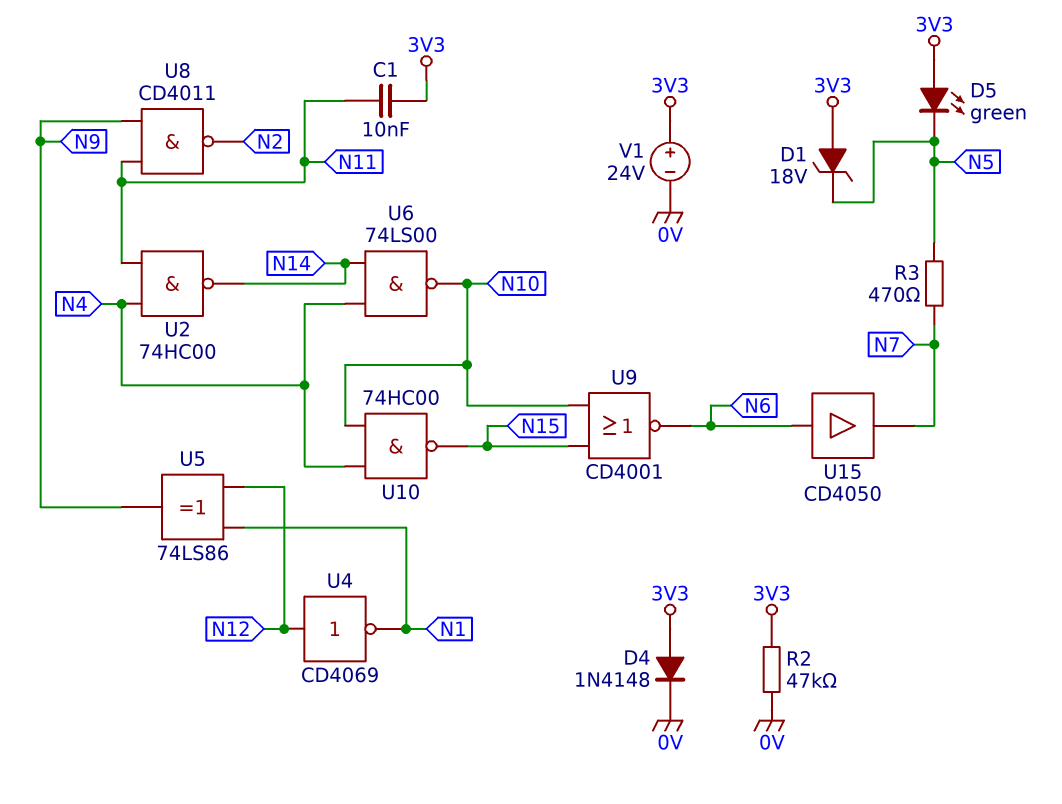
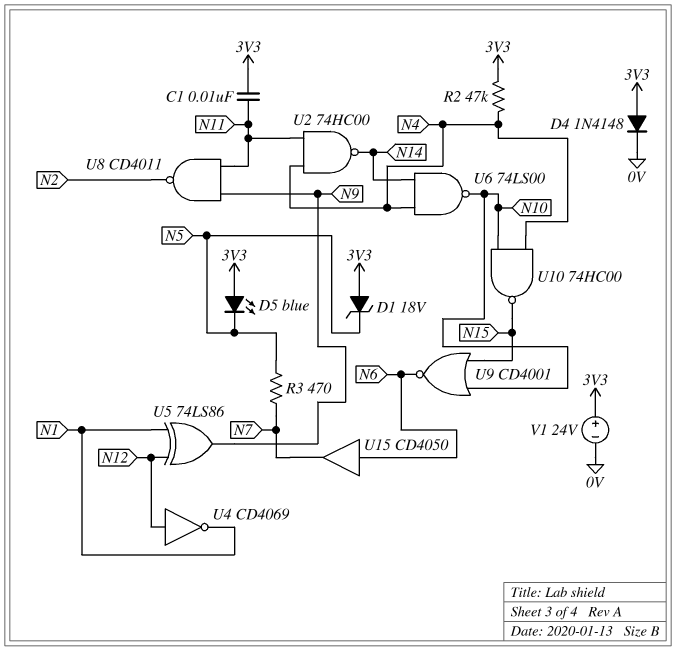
D5: LED green (A 3V3, K N5) -> LED blue (A 3V3, K N5)
R2: 47k (0V, 3V3) -> 47k (3V3, N4)

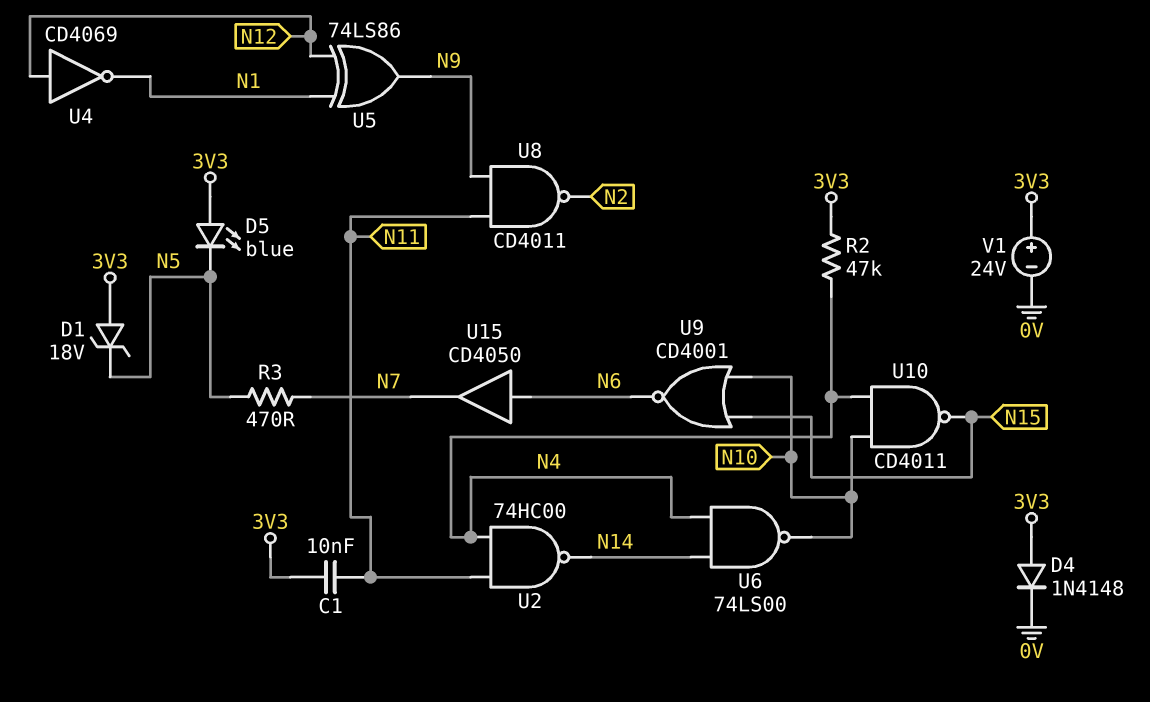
U10: NAND 74HC00 (in N4, in N10, out N15) -> NAND CD4011 (in N4, in N10, out N15)

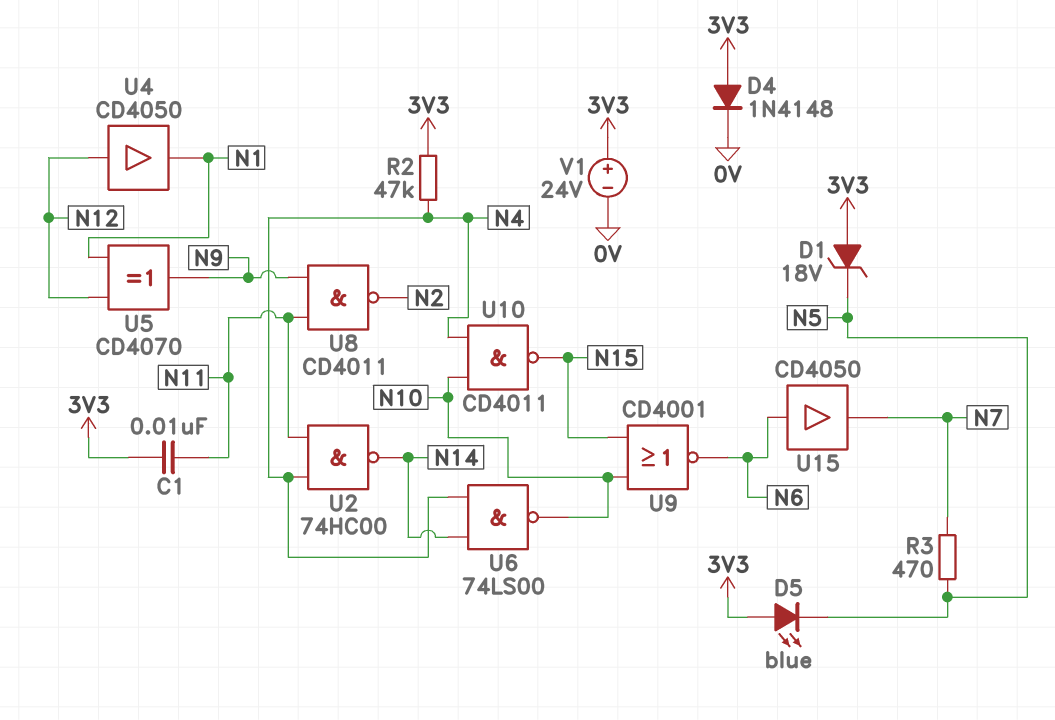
U4: NOT CD4069 (in N12, out N1) -> buffer CD4050 (in N12, out N1)
U5: XOR 74LS86 (in N1, in N12, out N9) -> XOR CD4070 (in N1, in N12, out N9)

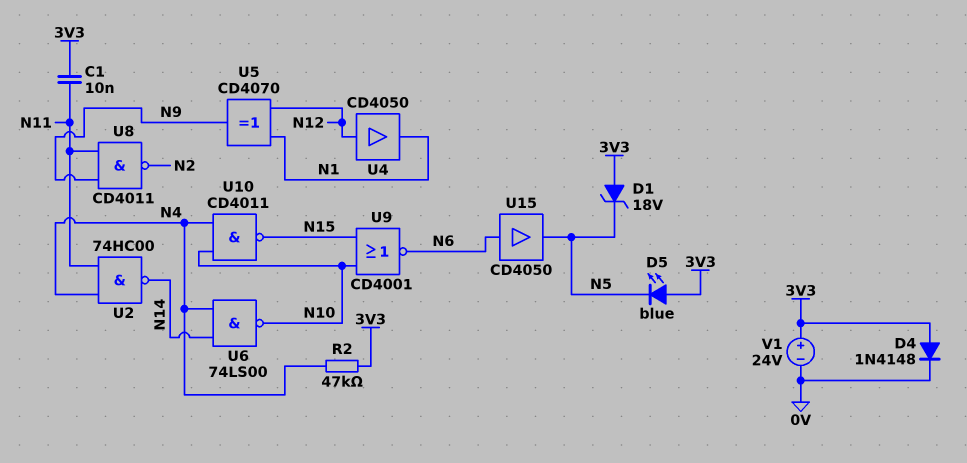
R3: 470 (N5, N7) -> none
U15: buffer CD4050 (in N6, out N7) -> buffer CD4050 (in N6, out N5)

